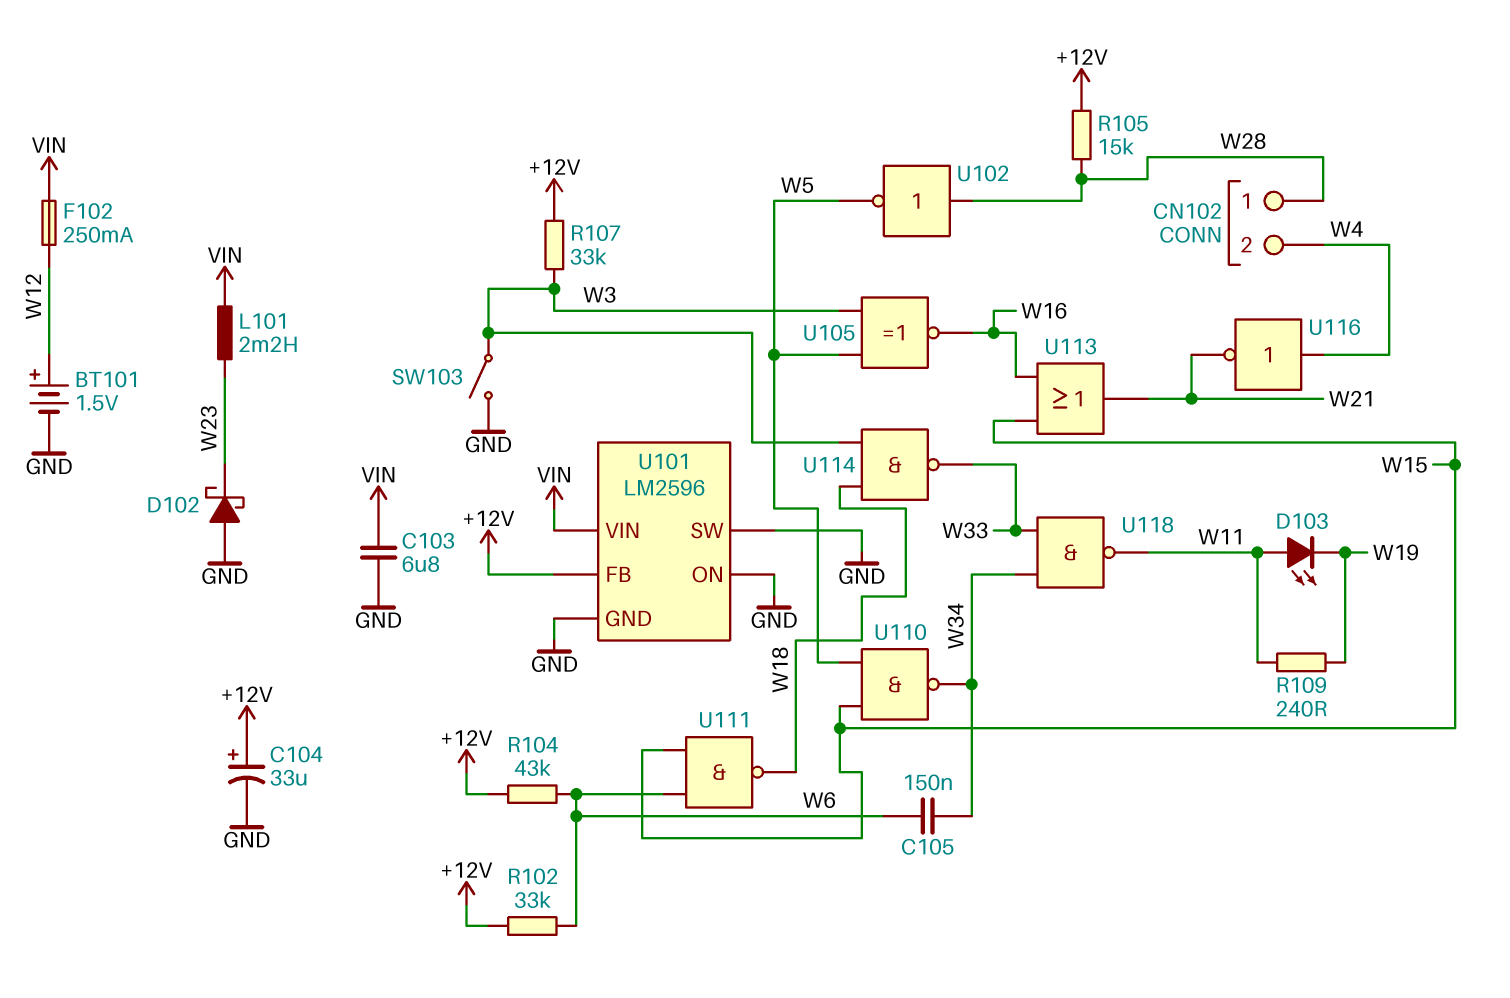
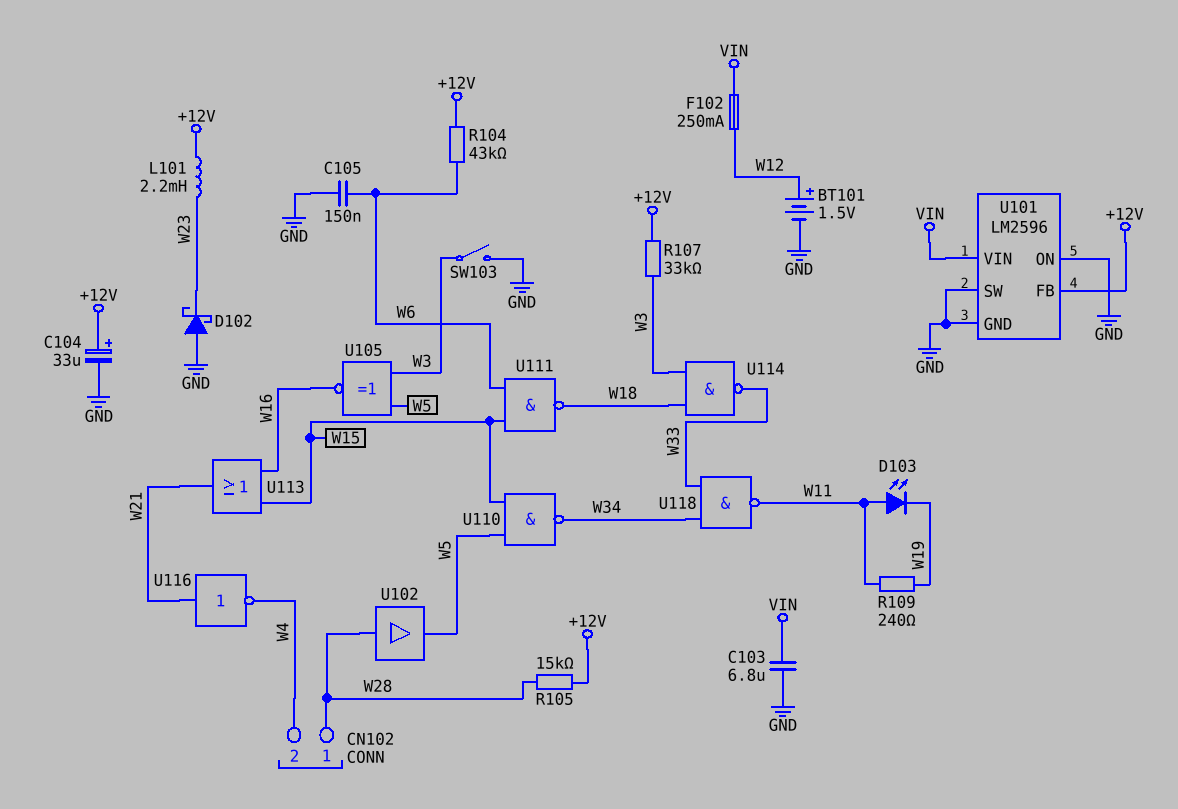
C105: 150nF (W6, W34) -> 150nF (GND, W6)
L101: 2.2mH (VIN, W23) -> 2.2mH (+12V, W23)
R102: 33k (+12V, W6) -> none
U102: NOT (in W28, out W5) -> buffer (in W28, out W5)
U116: NOT (in W4, out W21) -> NOT (in W21, out W4)

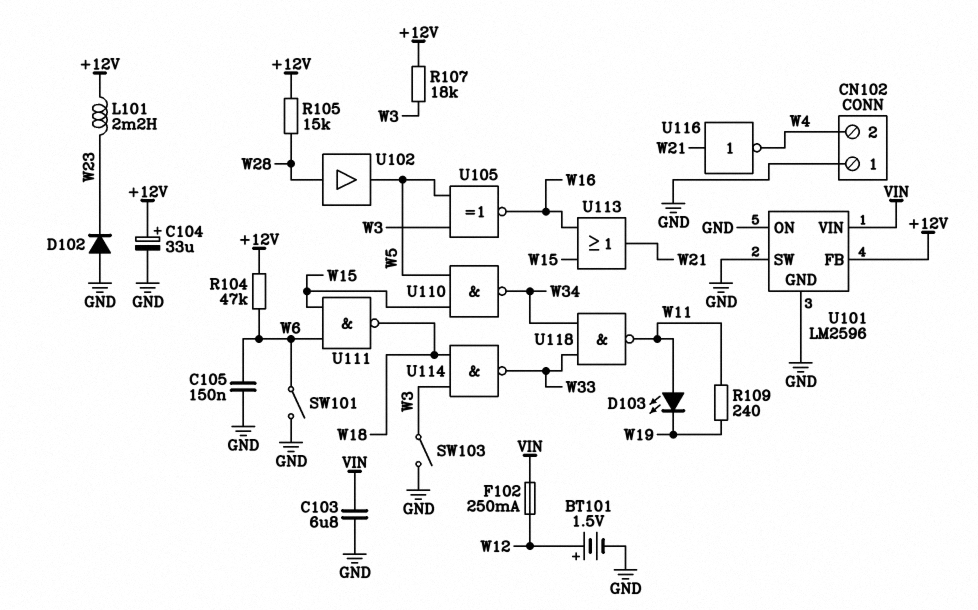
CN102 pin 1: W28 -> GND
D102: schottky (A GND, K W23) -> diode (A GND, K W23)
R104: 43k (+12V, W6) -> 47k (+12V, W6)
R107: 33k (+12V, W3) -> 18k (+12V, W3)
SW101: none -> switch (GND, W6)

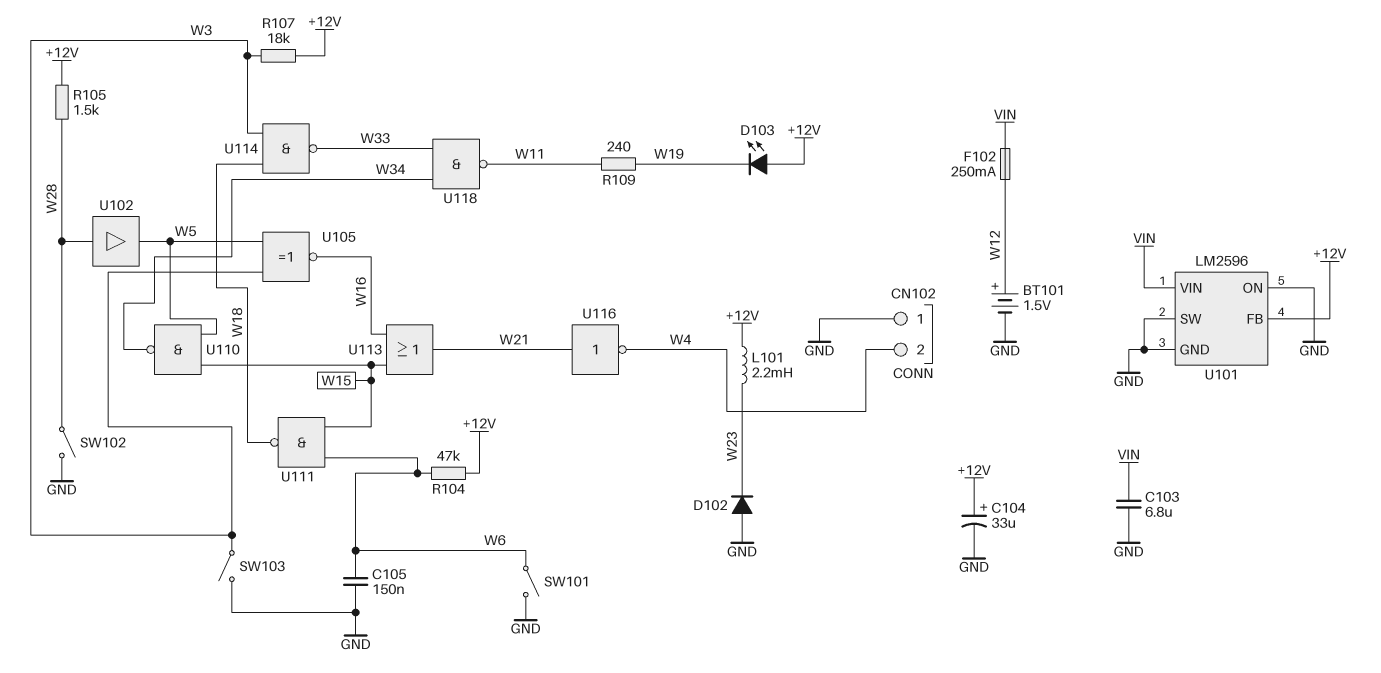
D103: LED (A W11, K W19) -> LED (A +12V, K W19)
R105: 15k (+12V, W28) -> 1.5k (+12V, W28)
SW102: none -> switch (GND, W28)

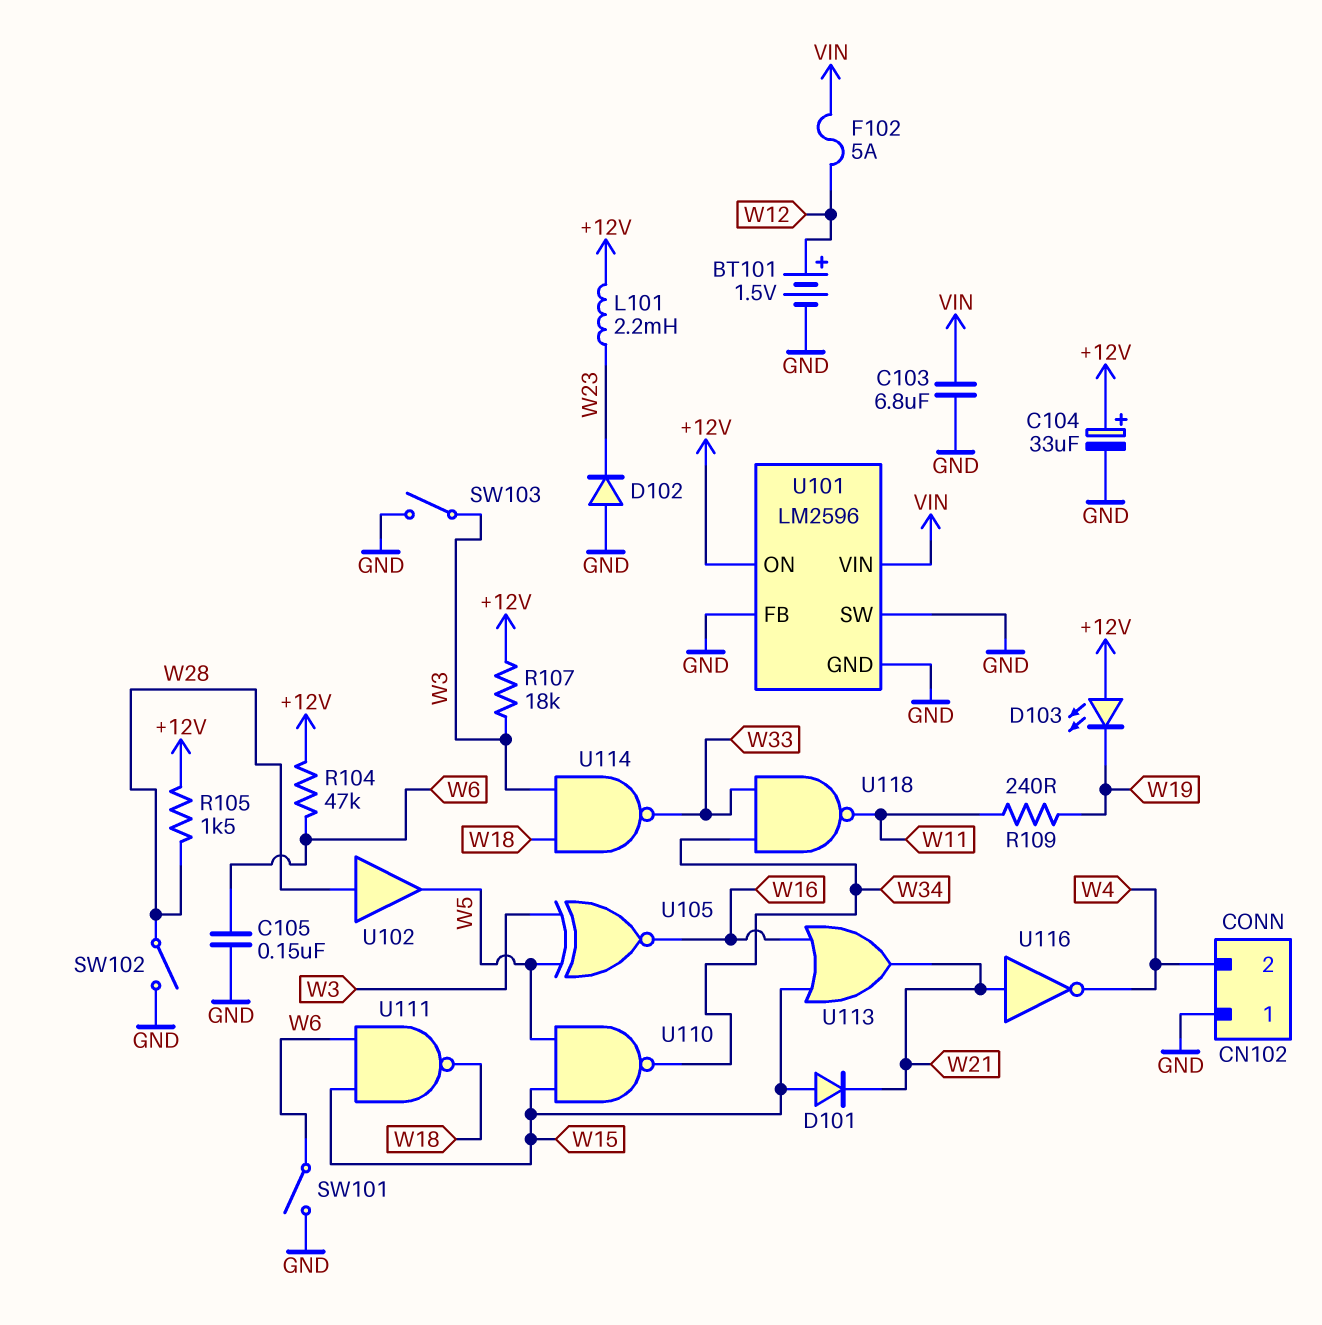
D101: none -> diode (A W15, K W21)
F102: 250mA (VIN, W12) -> 5A (VIN, W12)
U101 pin FB: +12V -> GND
U101 pin ON: GND -> +12V

